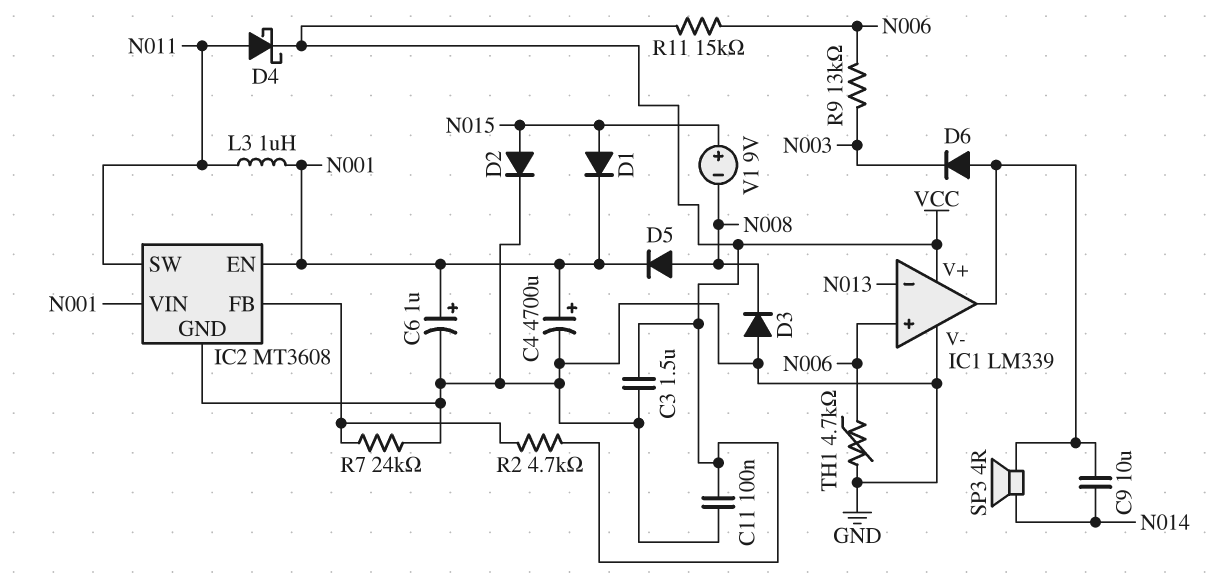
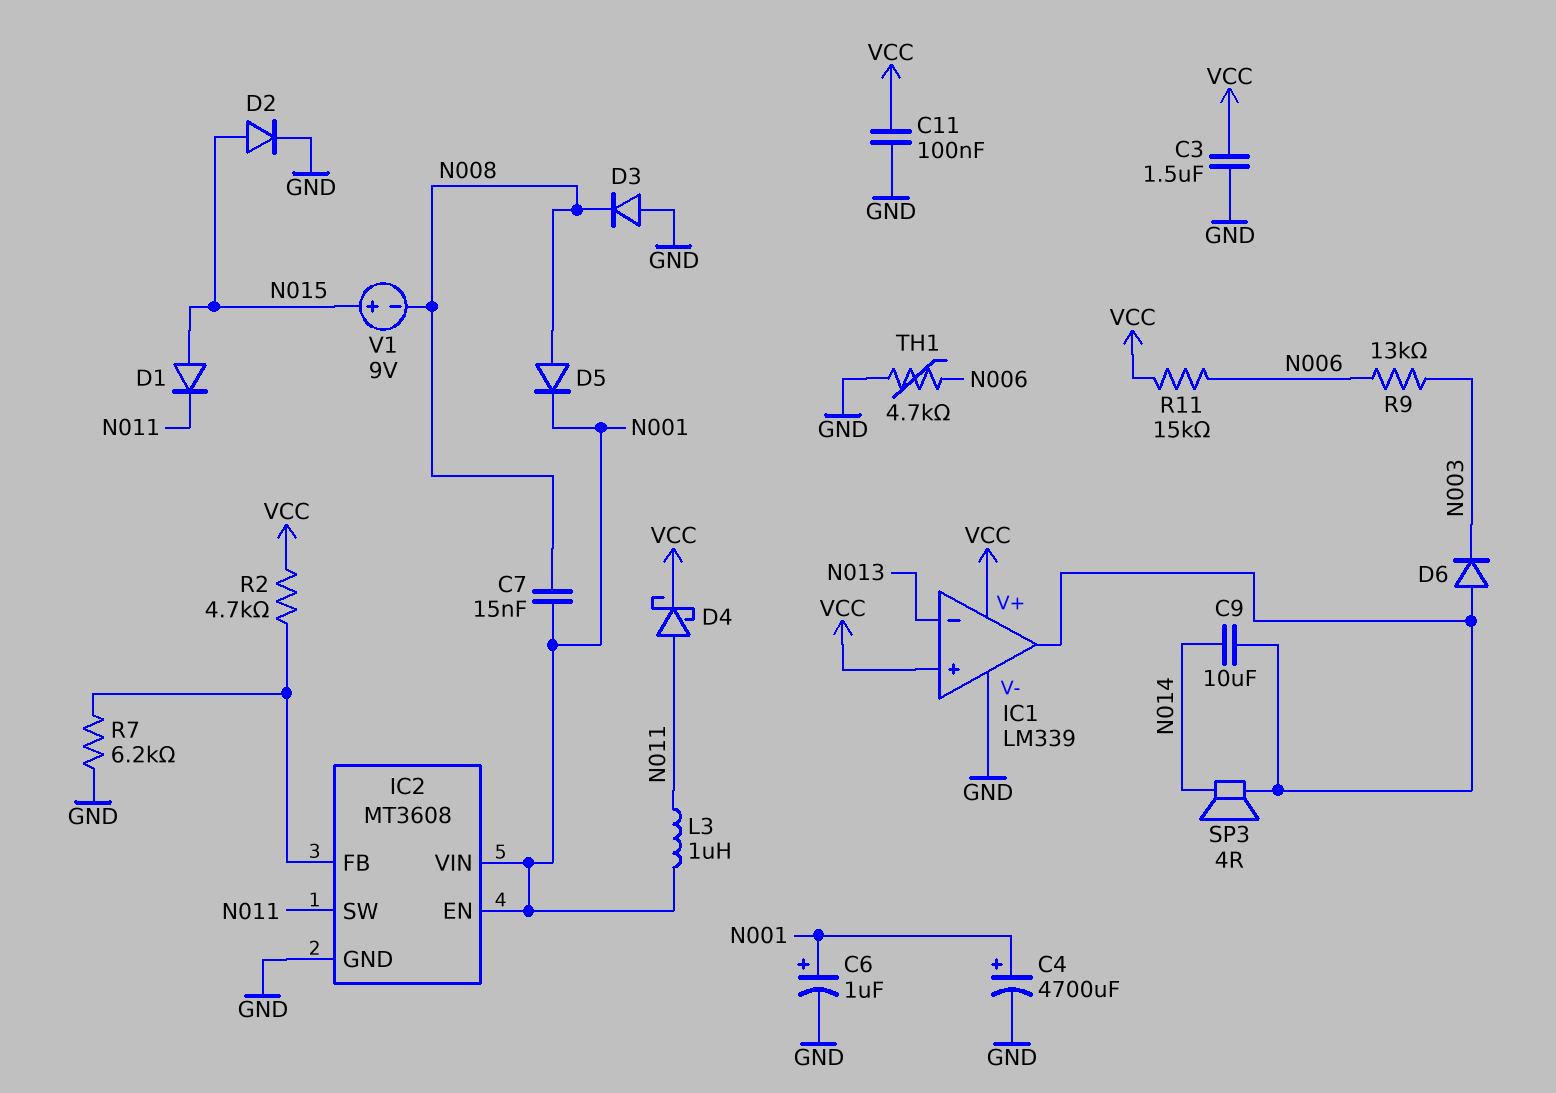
C7: none -> 15nF (N001, N008)
D1: diode (A N015, K N001) -> diode (A N015, K N011)
IC1 pin in+: N006 -> VCC
R7: 24k (GND, IC2/FB) -> 6.2k (GND, IC2/FB)

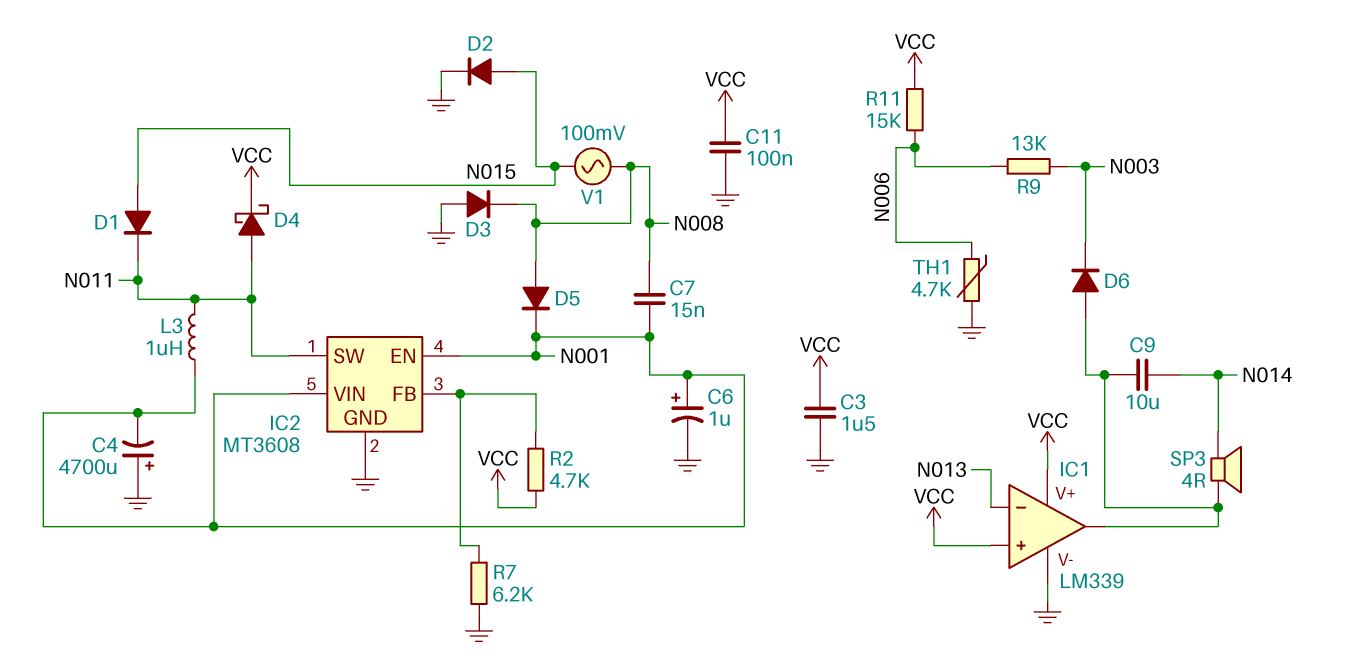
C4: 4700uF (plus N001, minus GND) -> 4700uF (plus GND, minus N001)
V1: 9V (plus N015, minus N008) -> AC 100mV (N008, N015)

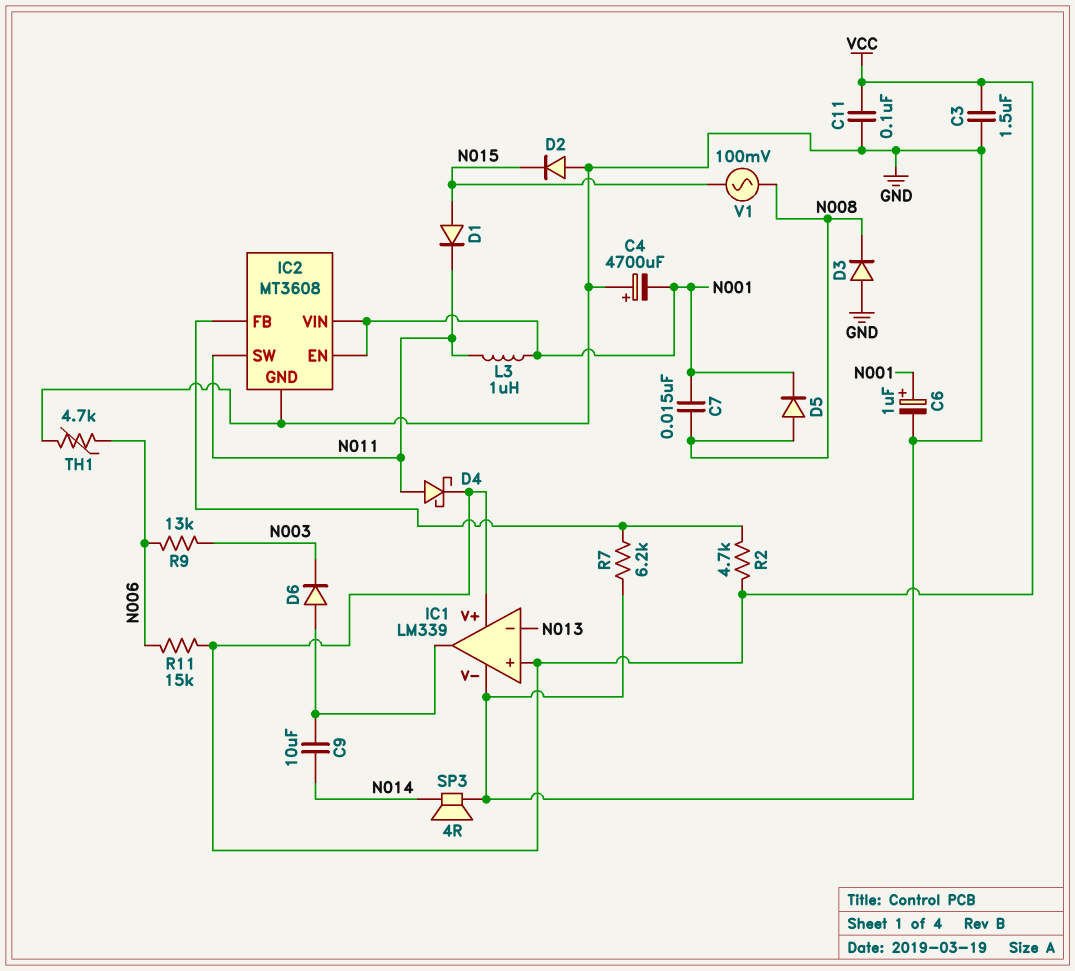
D2: diode (A N015, K GND) -> diode (A GND, K N015)
SP3: speaker 4R (IC1/out, N014) -> speaker 4R (GND, N014)

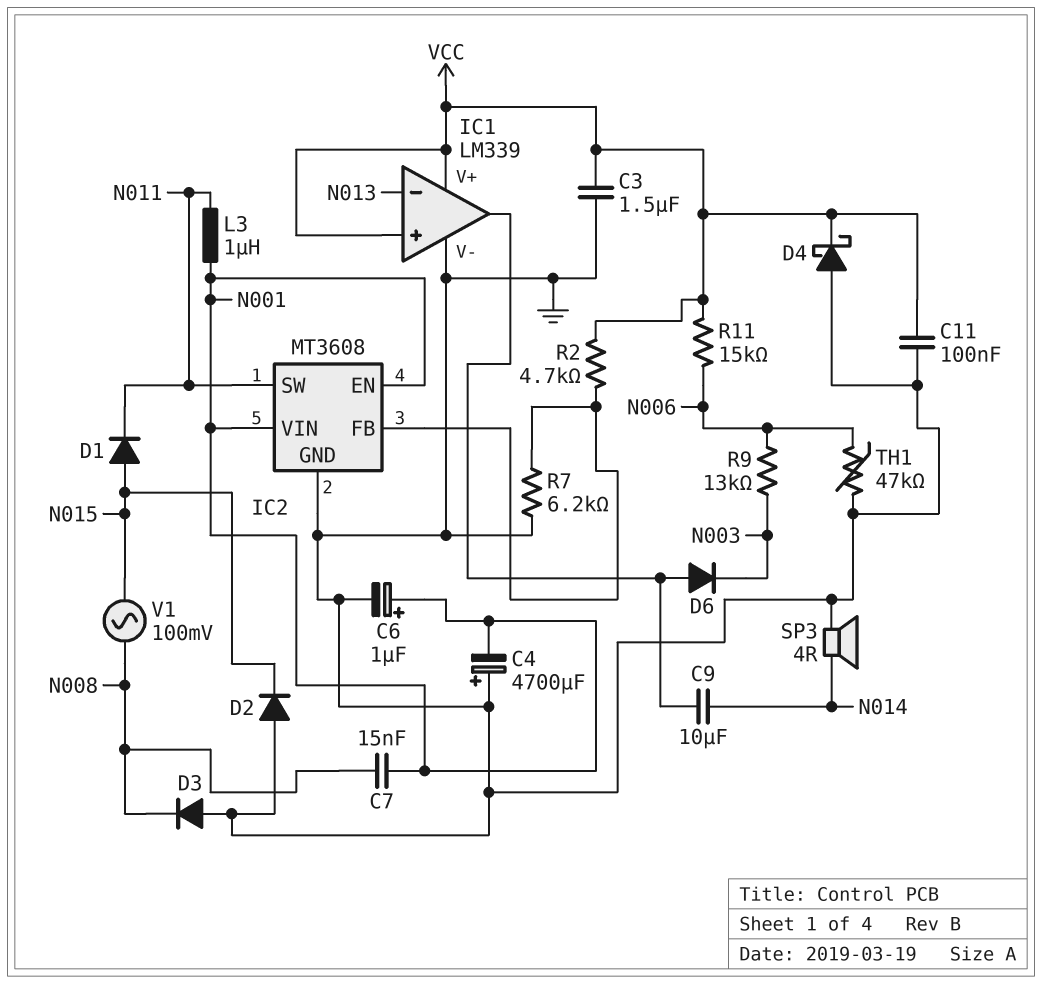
D4: schottky (A N011, K VCC) -> schottky (A GND, K VCC)
D5: diode (A N008, K N001) -> none
TH1: 4.7k (GND, N006) -> 47k (GND, N006)

